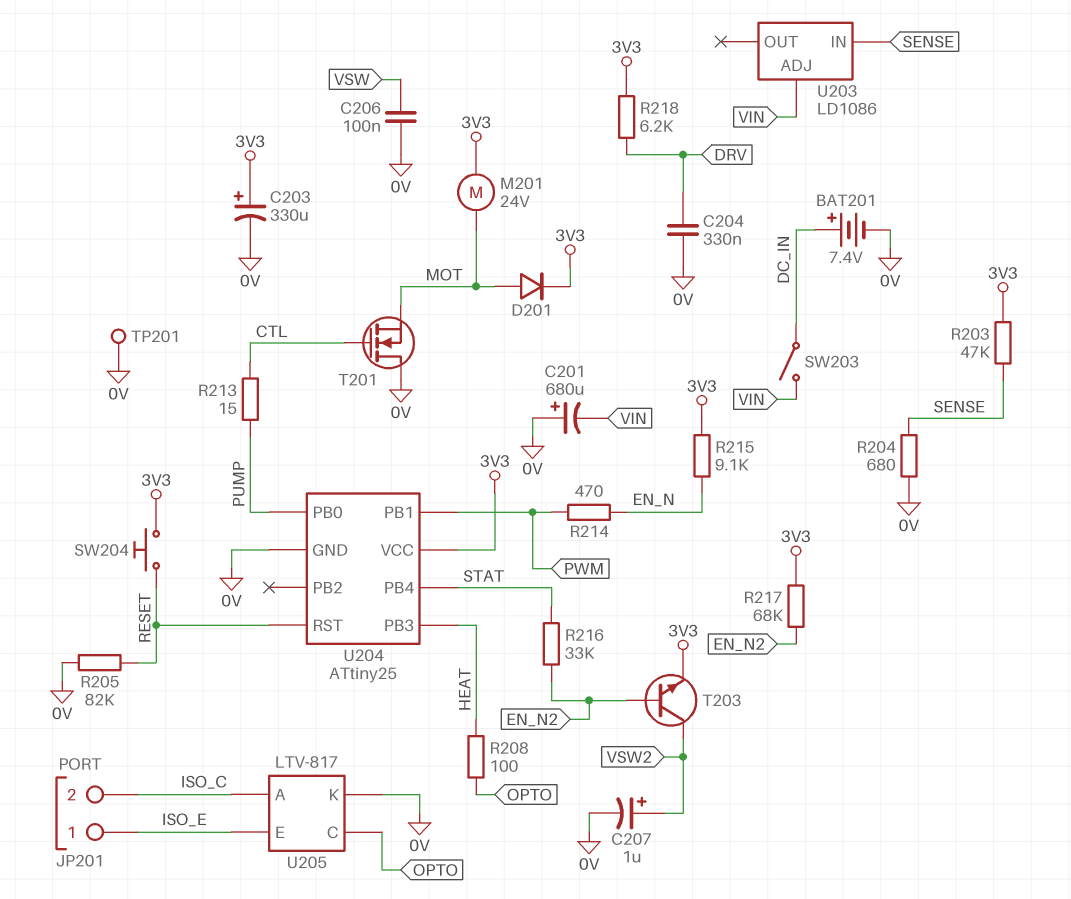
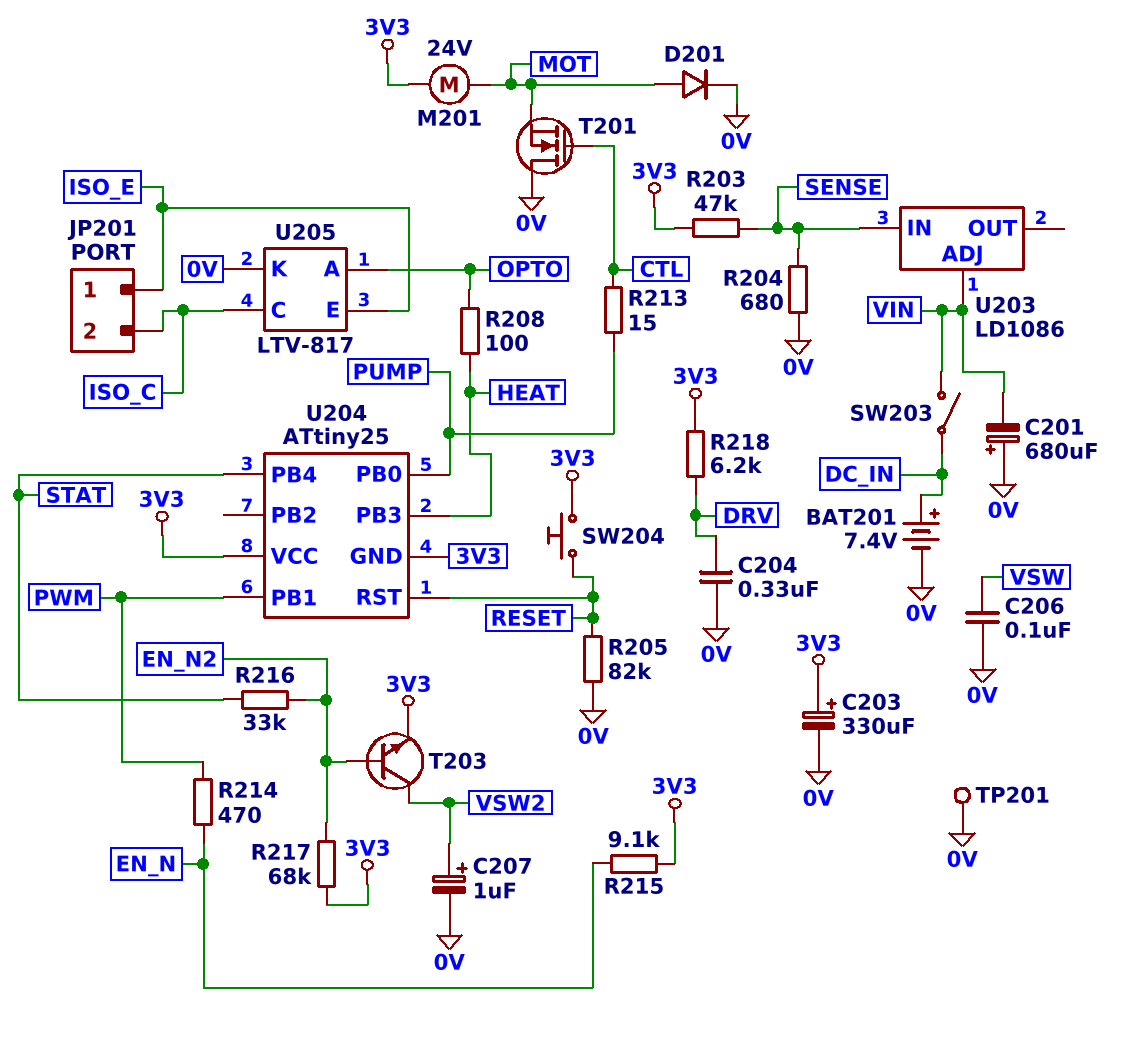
D201: diode (A MOT, K 3V3) -> diode (A MOT, K 0V)
U204 pin GND: 0V -> 3V3
U205 pin A: ISO_C -> OPTO
U205 pin C: OPTO -> ISO_C

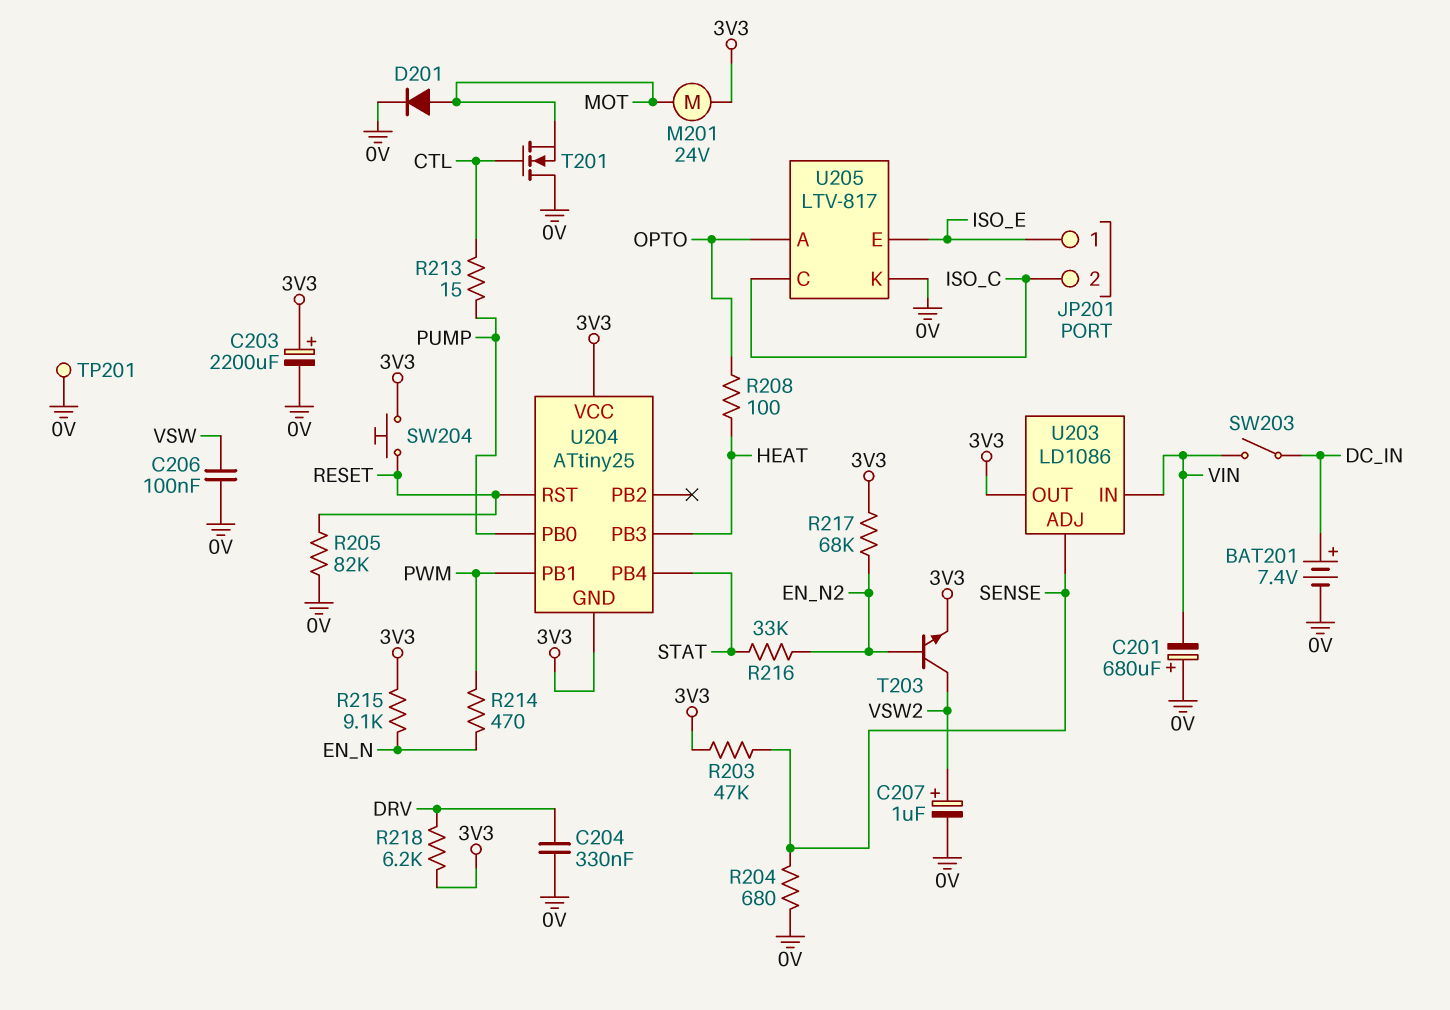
C203: 330uF (plus 3V3, minus 0V) -> 2200uF (plus 3V3, minus 0V)
U203 pin ADJ: VIN -> SENSE
U203 pin IN: SENSE -> VIN
U203 pin OUT: none -> 3V3

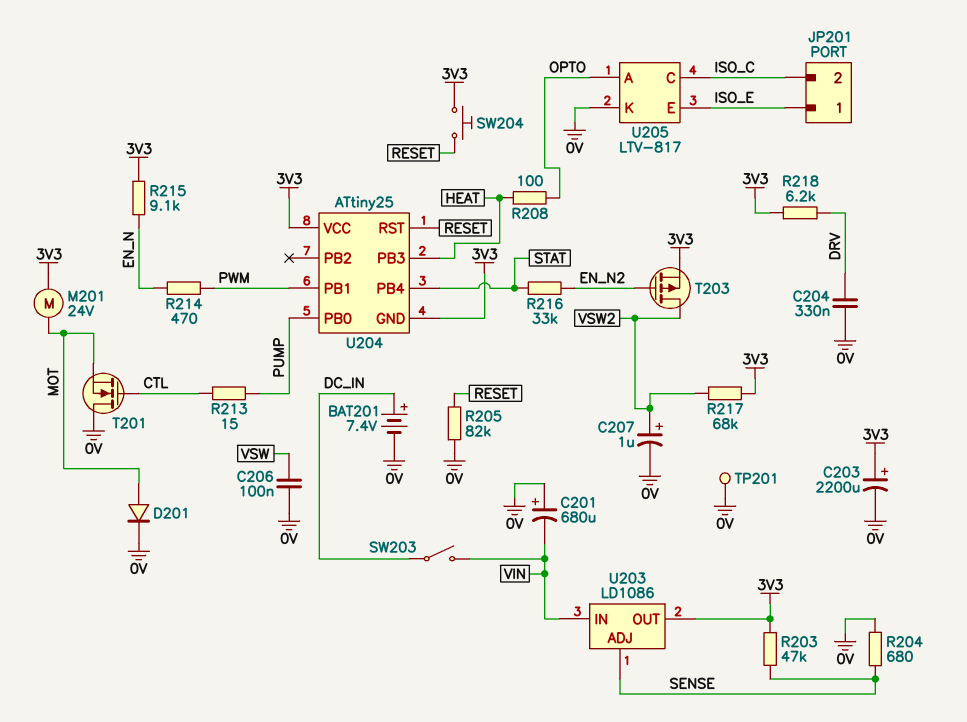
R217: 68k (3V3, EN_N2) -> 68k (3V3, VSW2)
T203: NPN (B EN_N2, C VSW2, E 3V3) -> PMOS (G EN_N2, D VSW2, S 3V3)

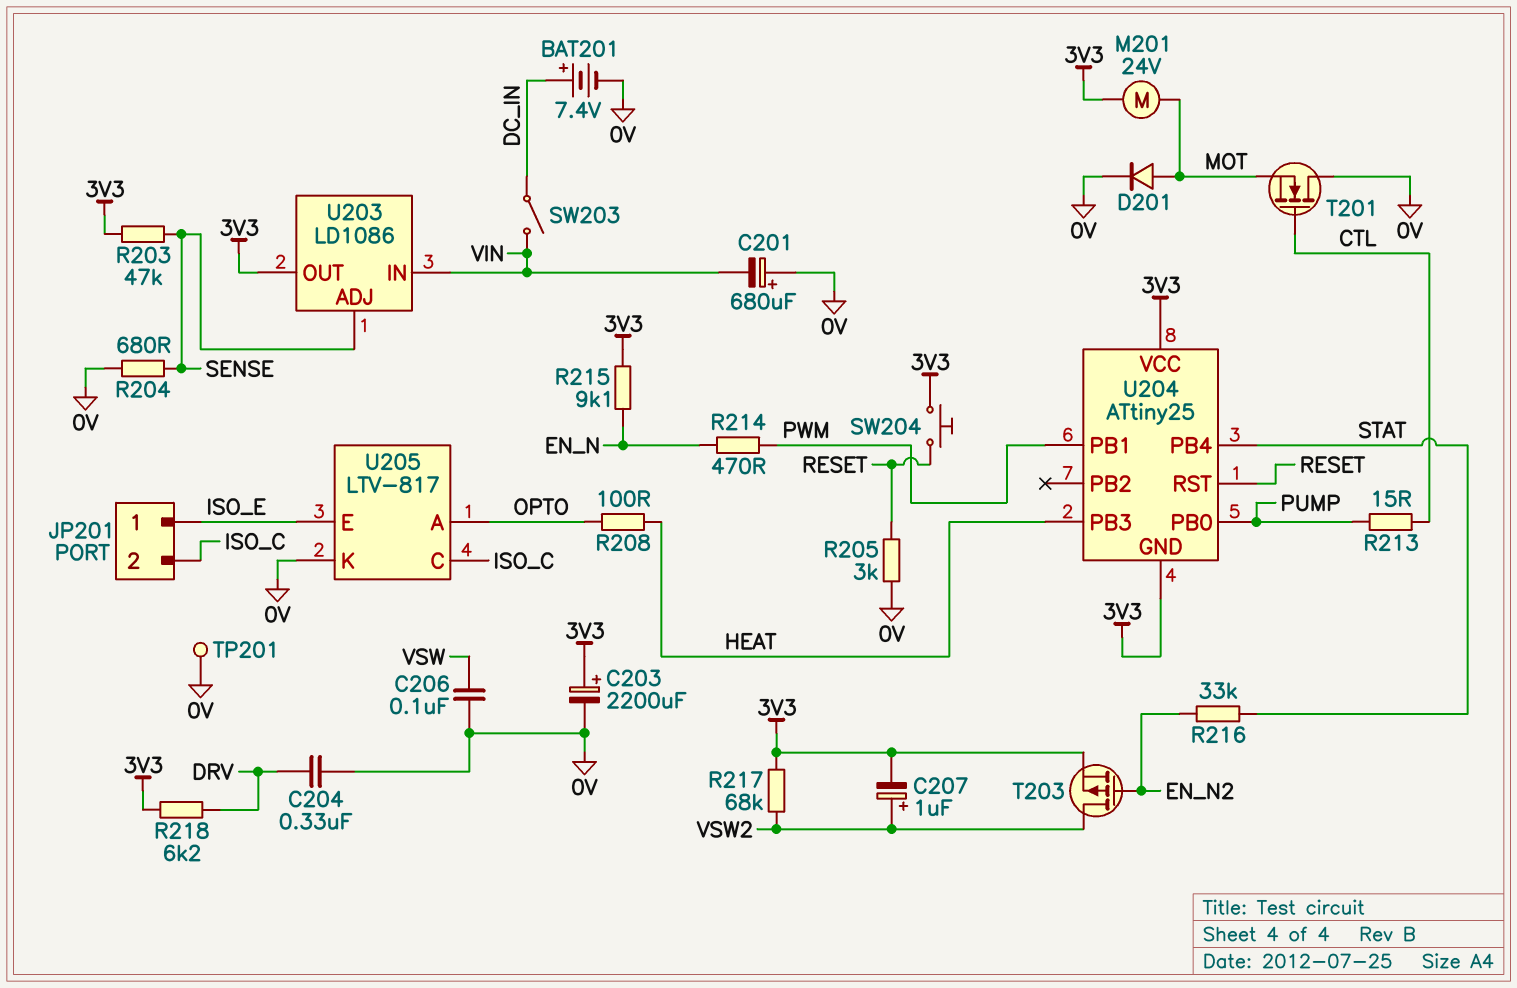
C207: 1uF (plus VSW2, minus 0V) -> 1uF (plus VSW2, minus 3V3)
R205: 82k (0V, RESET) -> 3k (0V, RESET)

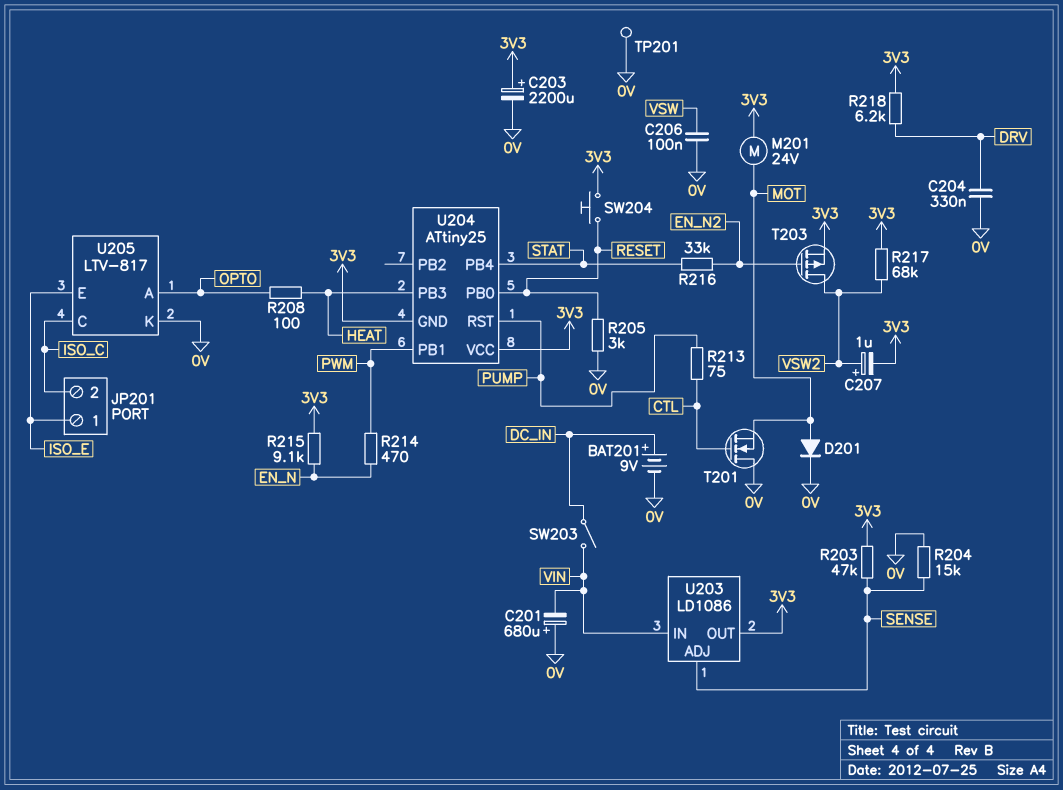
BAT201: 7.4V (plus DC_IN, minus 0V) -> 9V (plus DC_IN, minus 0V)
R204: 680 (0V, SENSE) -> 15k (0V, SENSE)
R213: 15 (CTL, PUMP) -> 75 (CTL, PUMP)
U204 pin PB0: PUMP -> RESET
U204 pin RST: RESET -> PUMP

